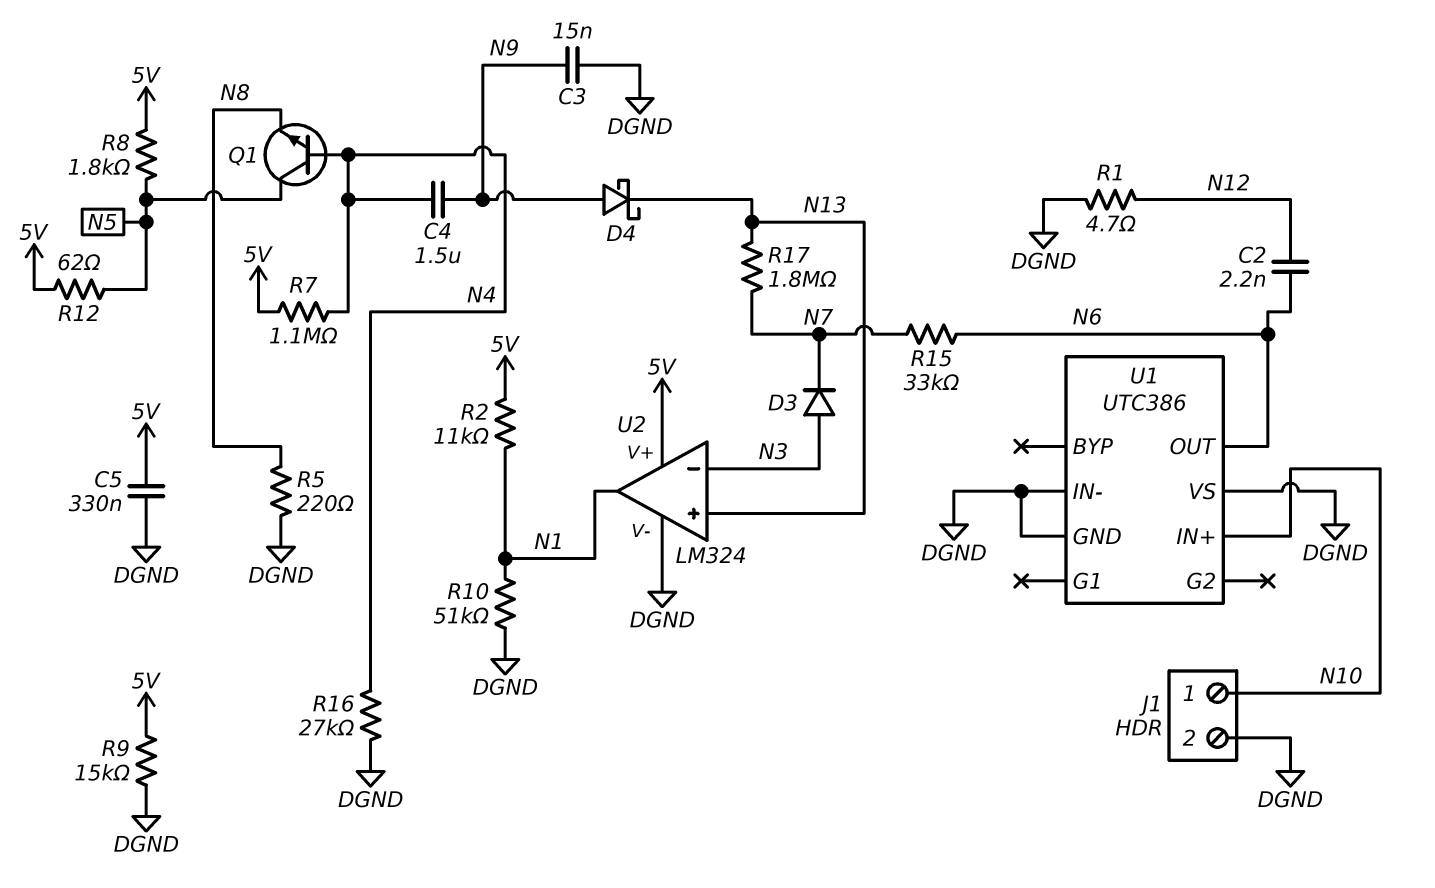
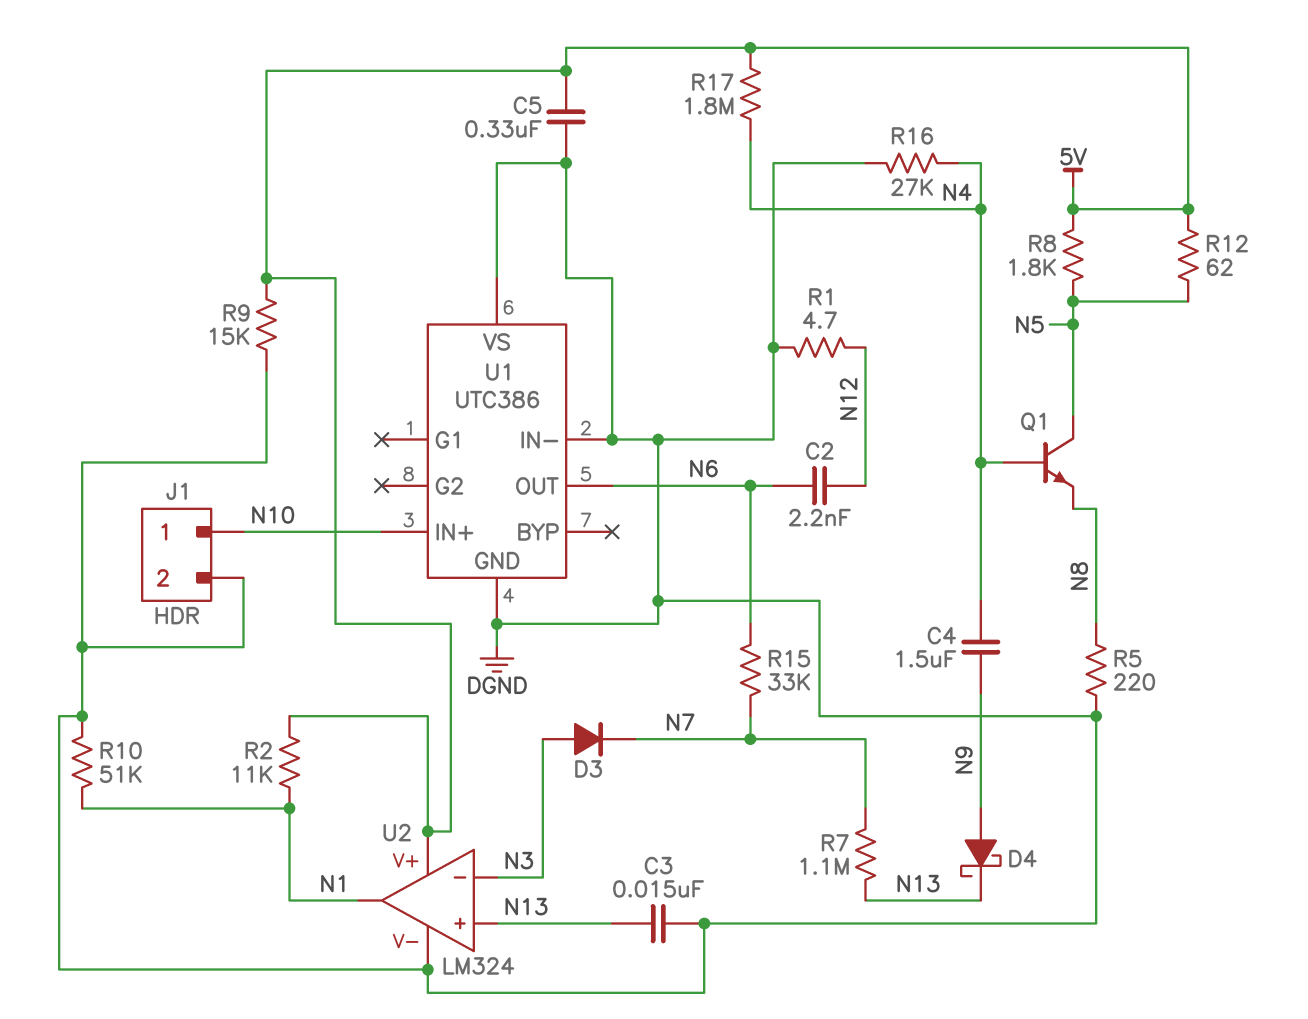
C3: 15nF (DGND, N9) -> 15nF (DGND, N13)
R7: 1.1M (5V, N4) -> 1.1M (N7, N13)
R17: 1.8M (N7, N13) -> 1.8M (5V, N4)

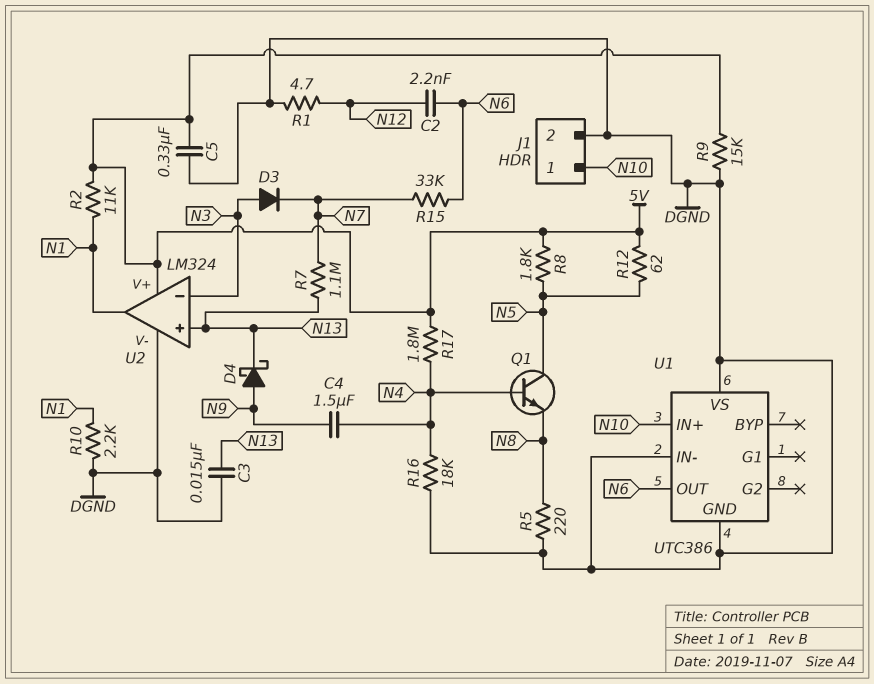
R10: 51k (DGND, N1) -> 2.2k (DGND, N1)
R16: 27k (DGND, N4) -> 18k (DGND, N4)

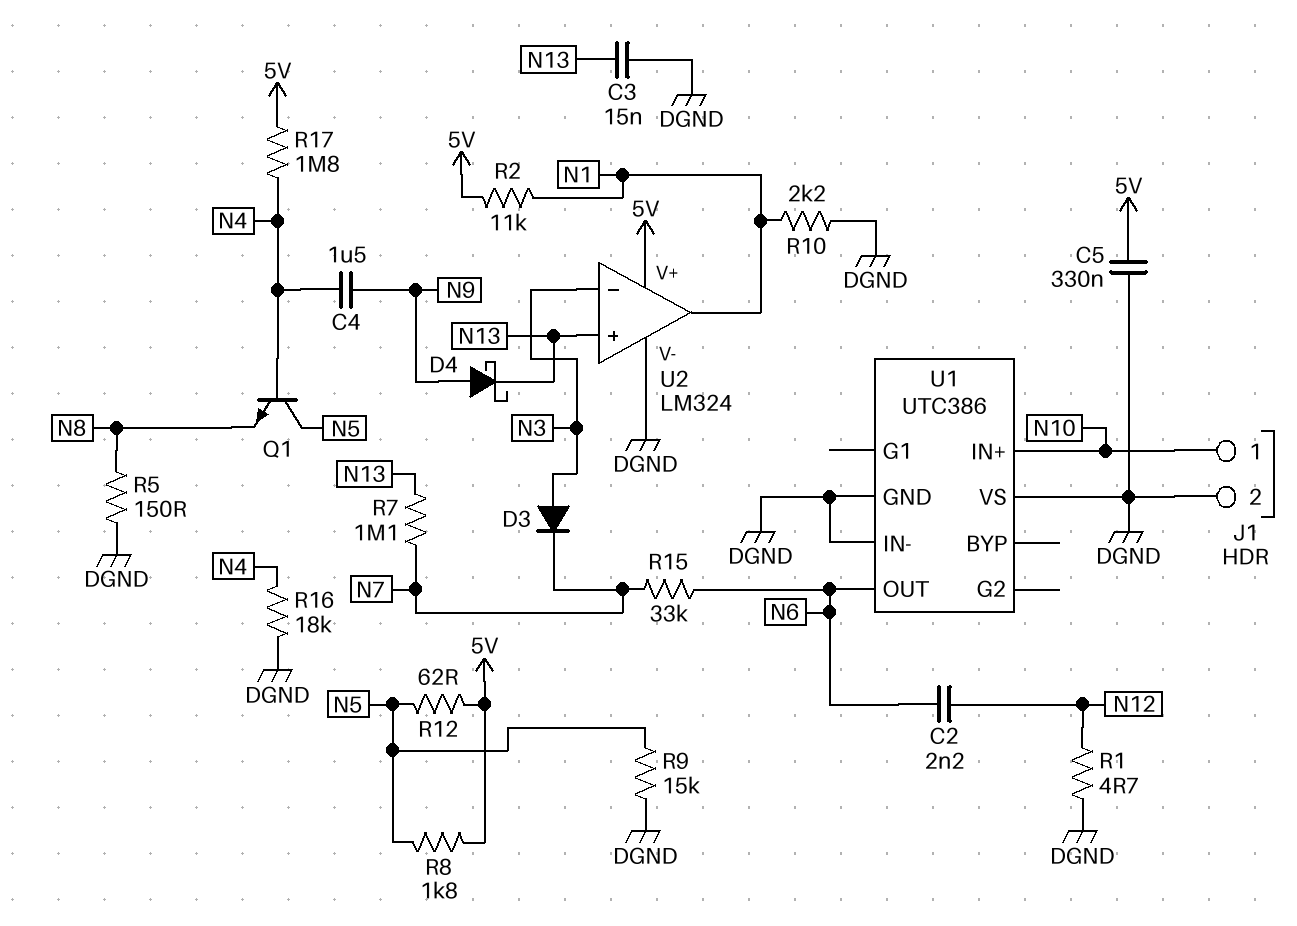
R5: 220 (DGND, N8) -> 150 (DGND, N8)
R9: 15k (5V, DGND) -> 15k (DGND, N5)

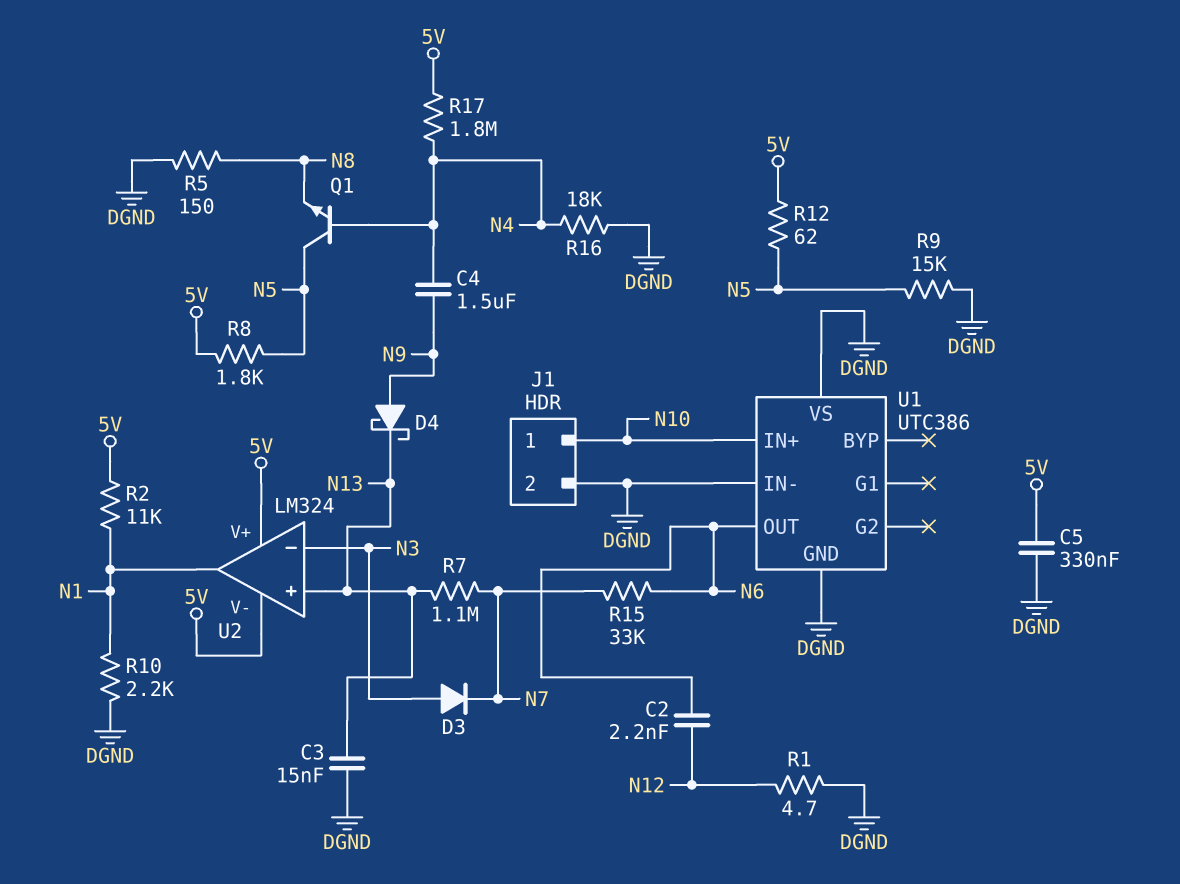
U2 pin V-: DGND -> 5V

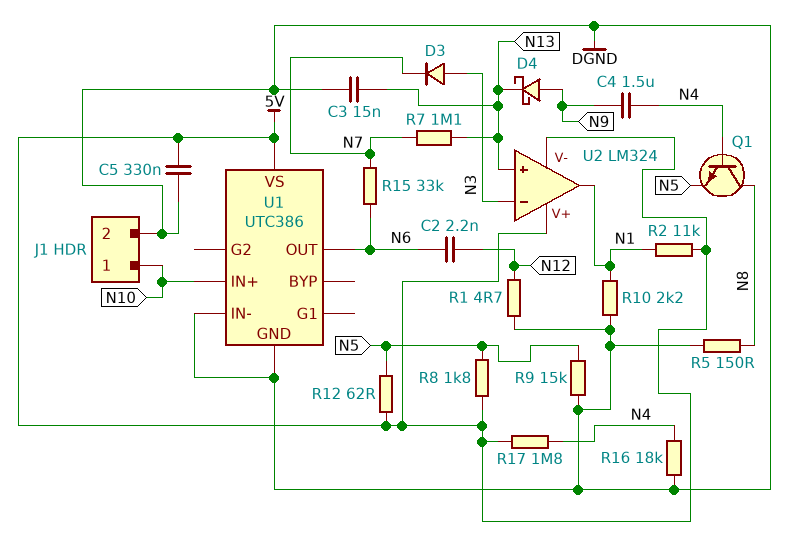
Q1: NPN (B N4, C N5, E N8) -> NPN (B N4, C N8, E N5)
U1 pin VS: DGND -> 5V

